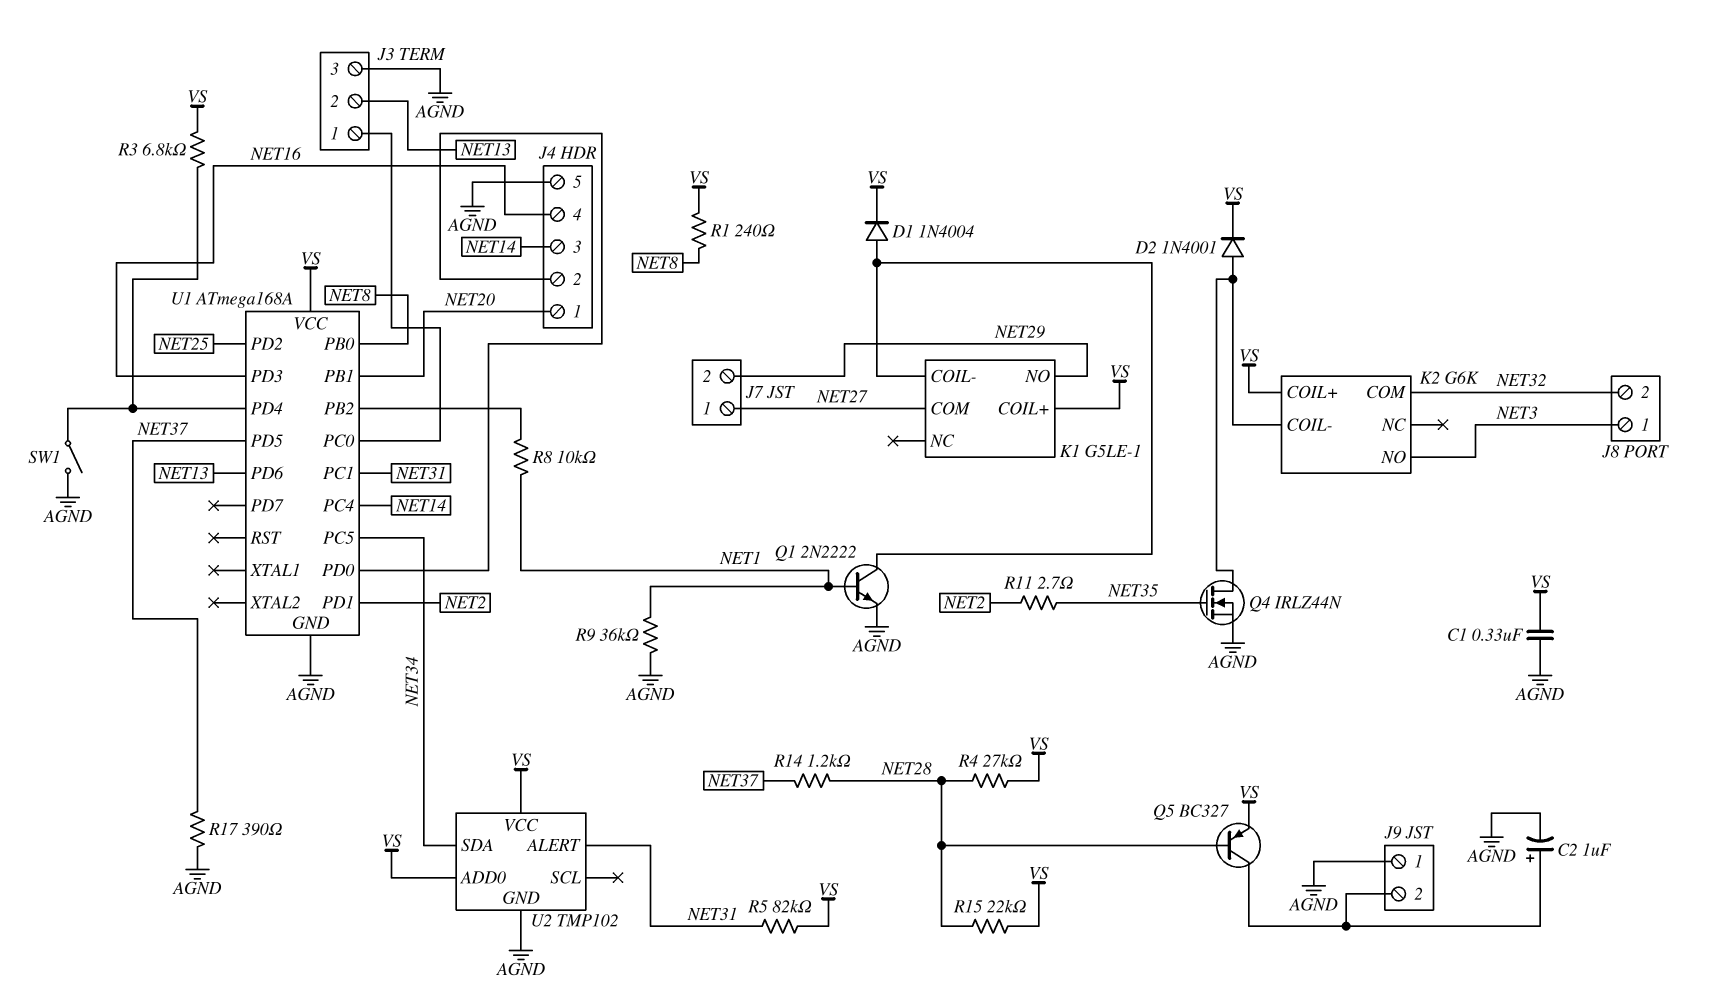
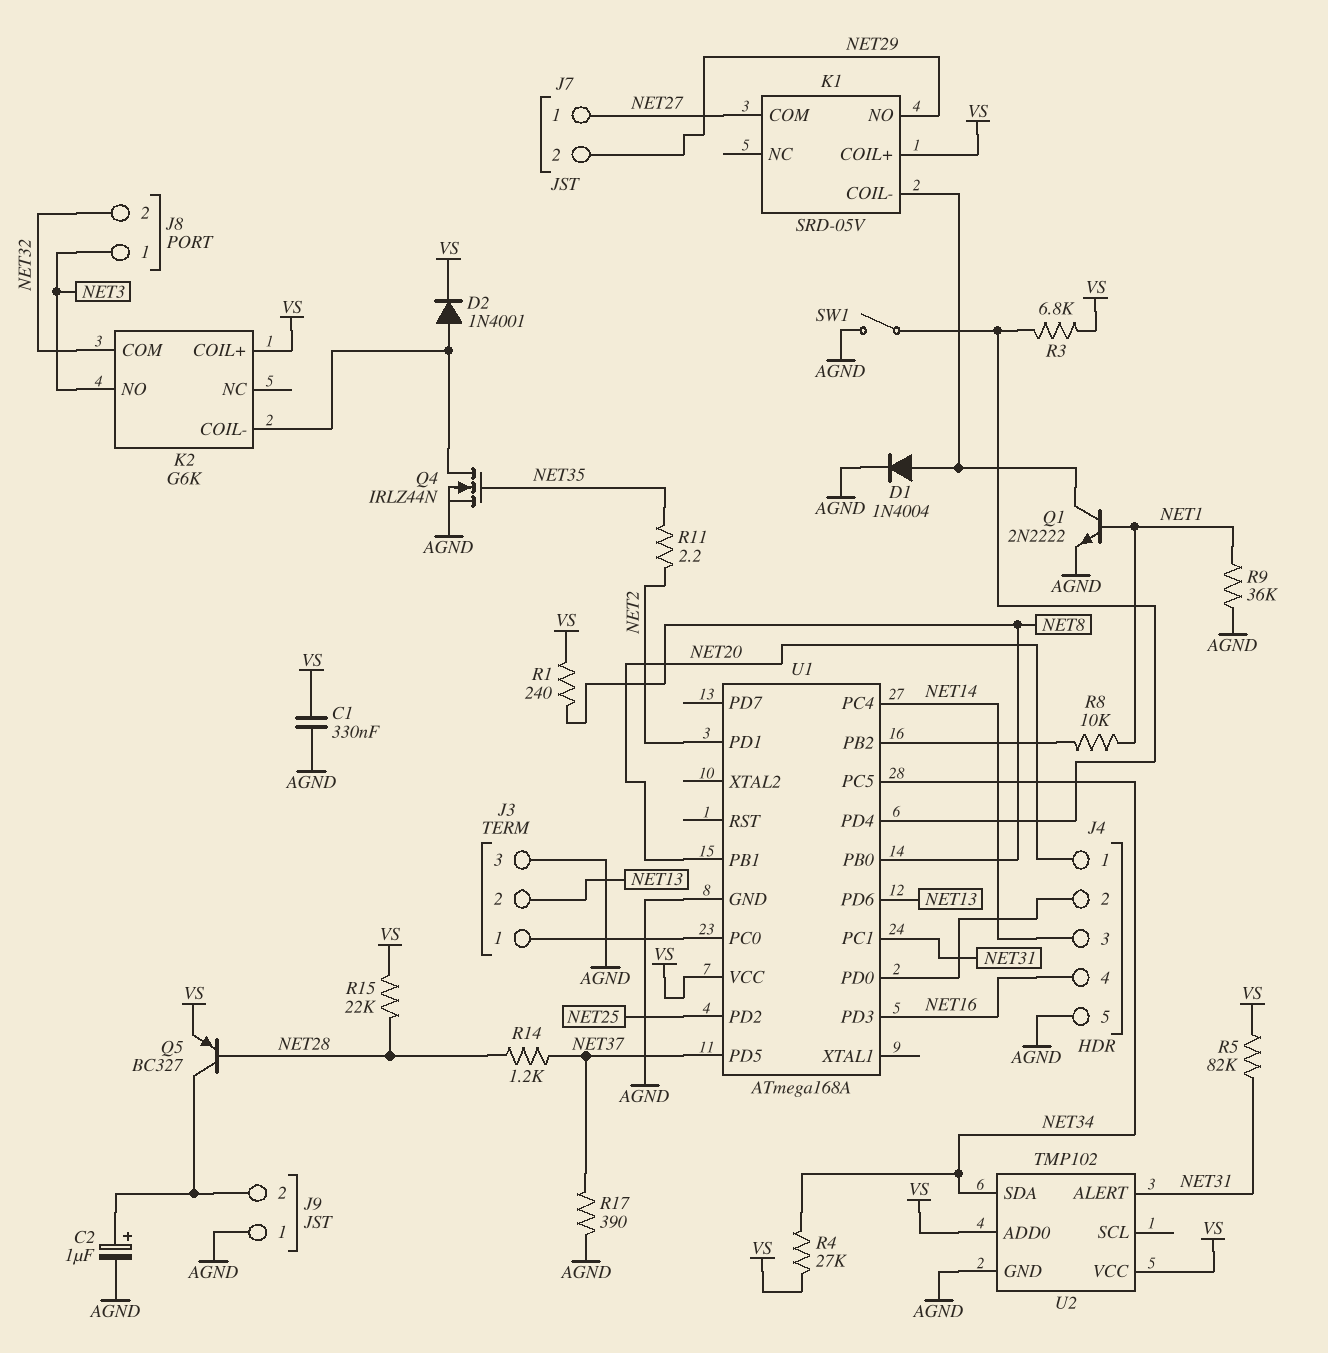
D1: diode 1N4004 (A K1/COIL-, K VS) -> diode 1N4004 (A K1/COIL-, K AGND)
K1: G5LE-1 -> SRD-05V
R4: 27k (NET28, VS) -> 27k (NET34, VS)
R11: 2.7 (NET2, NET35) -> 2.2 (NET2, NET35)

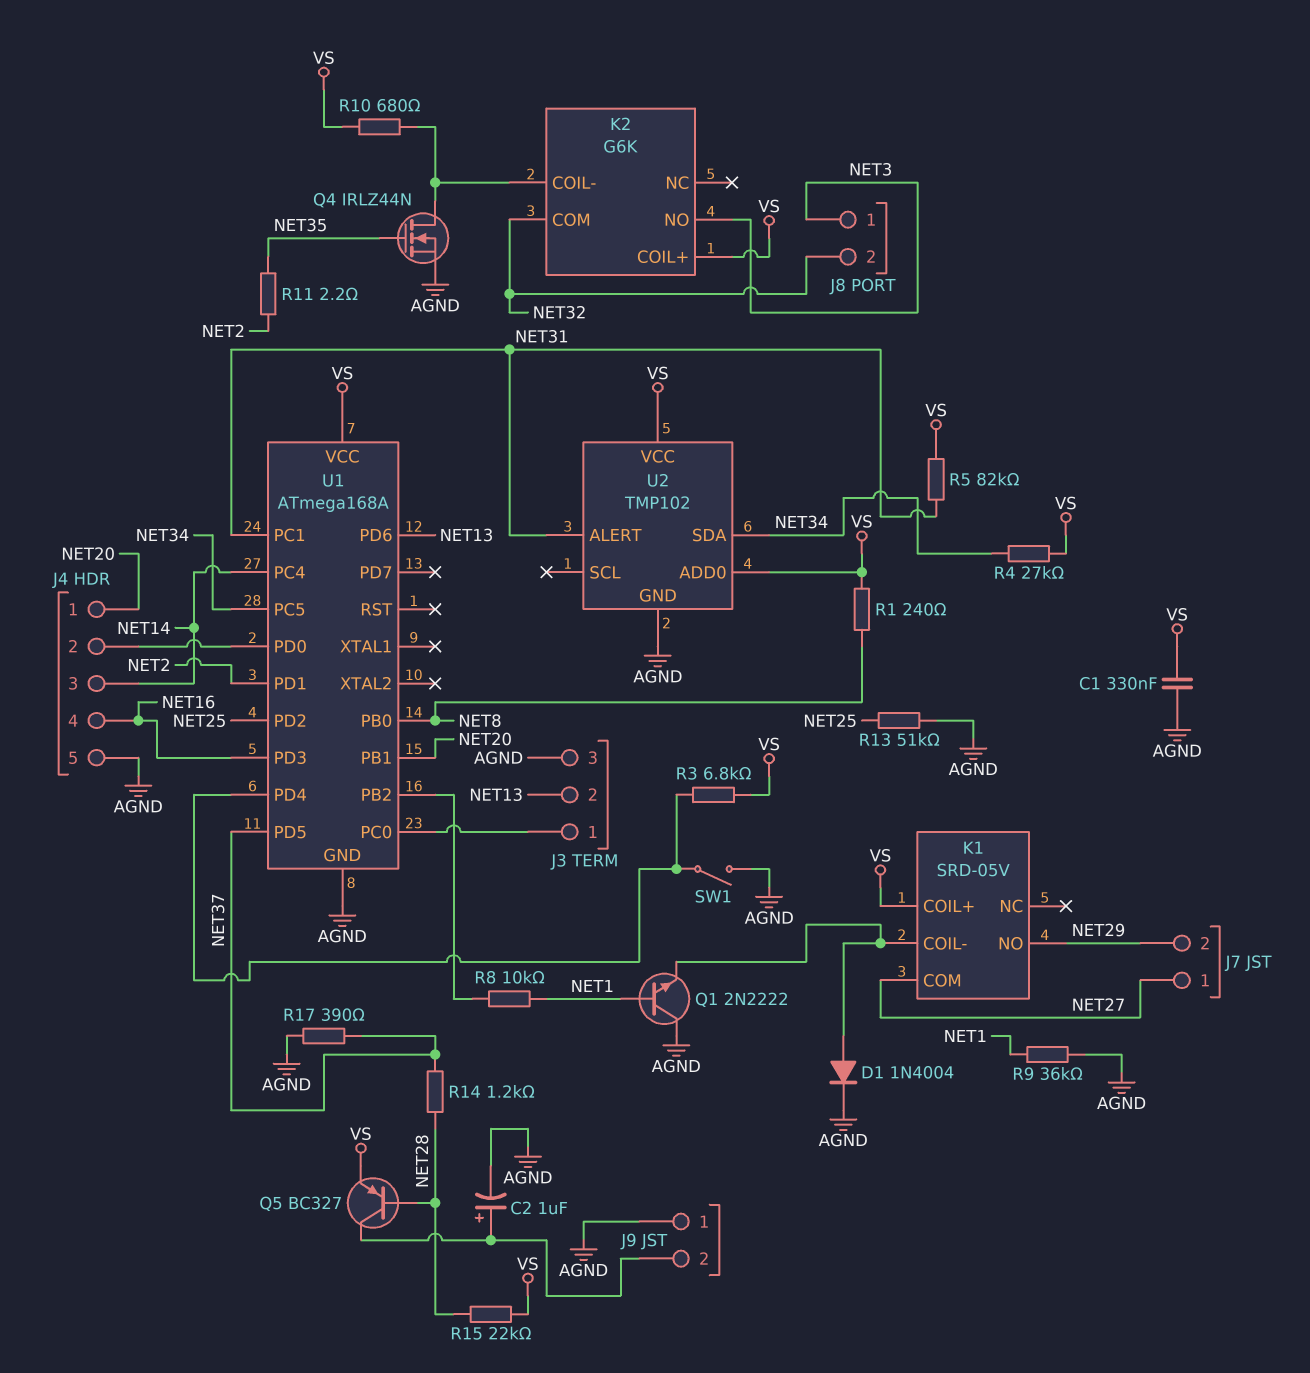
D2: diode 1N4001 (A K2/COIL-, K VS) -> none
Q1: NPN 2N2222 (B NET1, C K1/COIL-, E AGND) -> NPN 2N2222 (B NET1, C AGND, E K1/COIL-)
R10: none -> 680 (K2/COIL-, VS)
R13: none -> 51k (AGND, NET25)

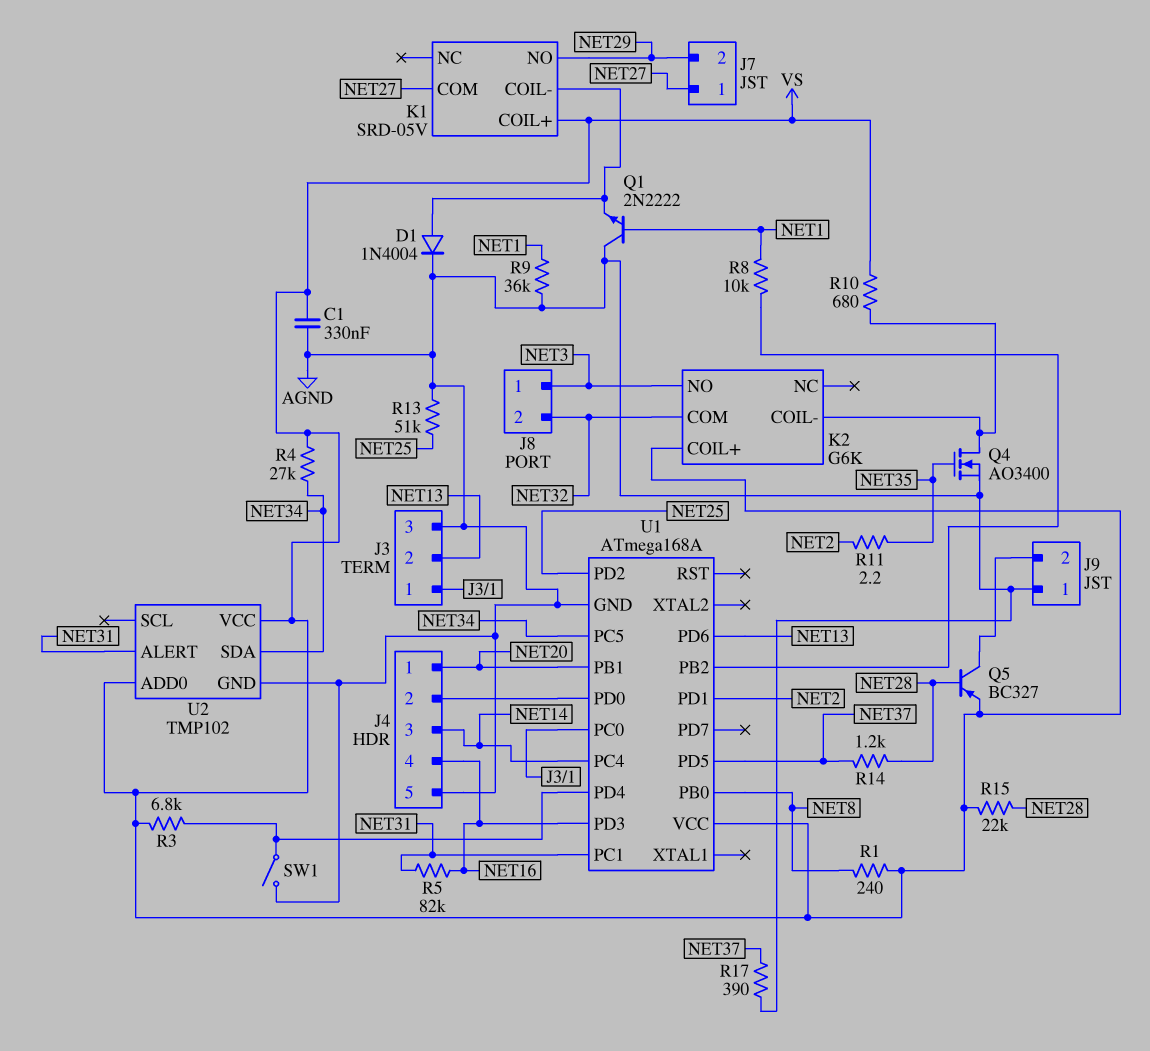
C2: 1uF (plus J9/2, minus AGND) -> none
Q4: NMOS IRLZ44N (G NET35, D K2/COIL-, S AGND) -> NMOS AO3400 (G NET35, D K2/COIL-, S AGND)
R5: 82k (NET31, VS) -> 82k (NET16, NET31)

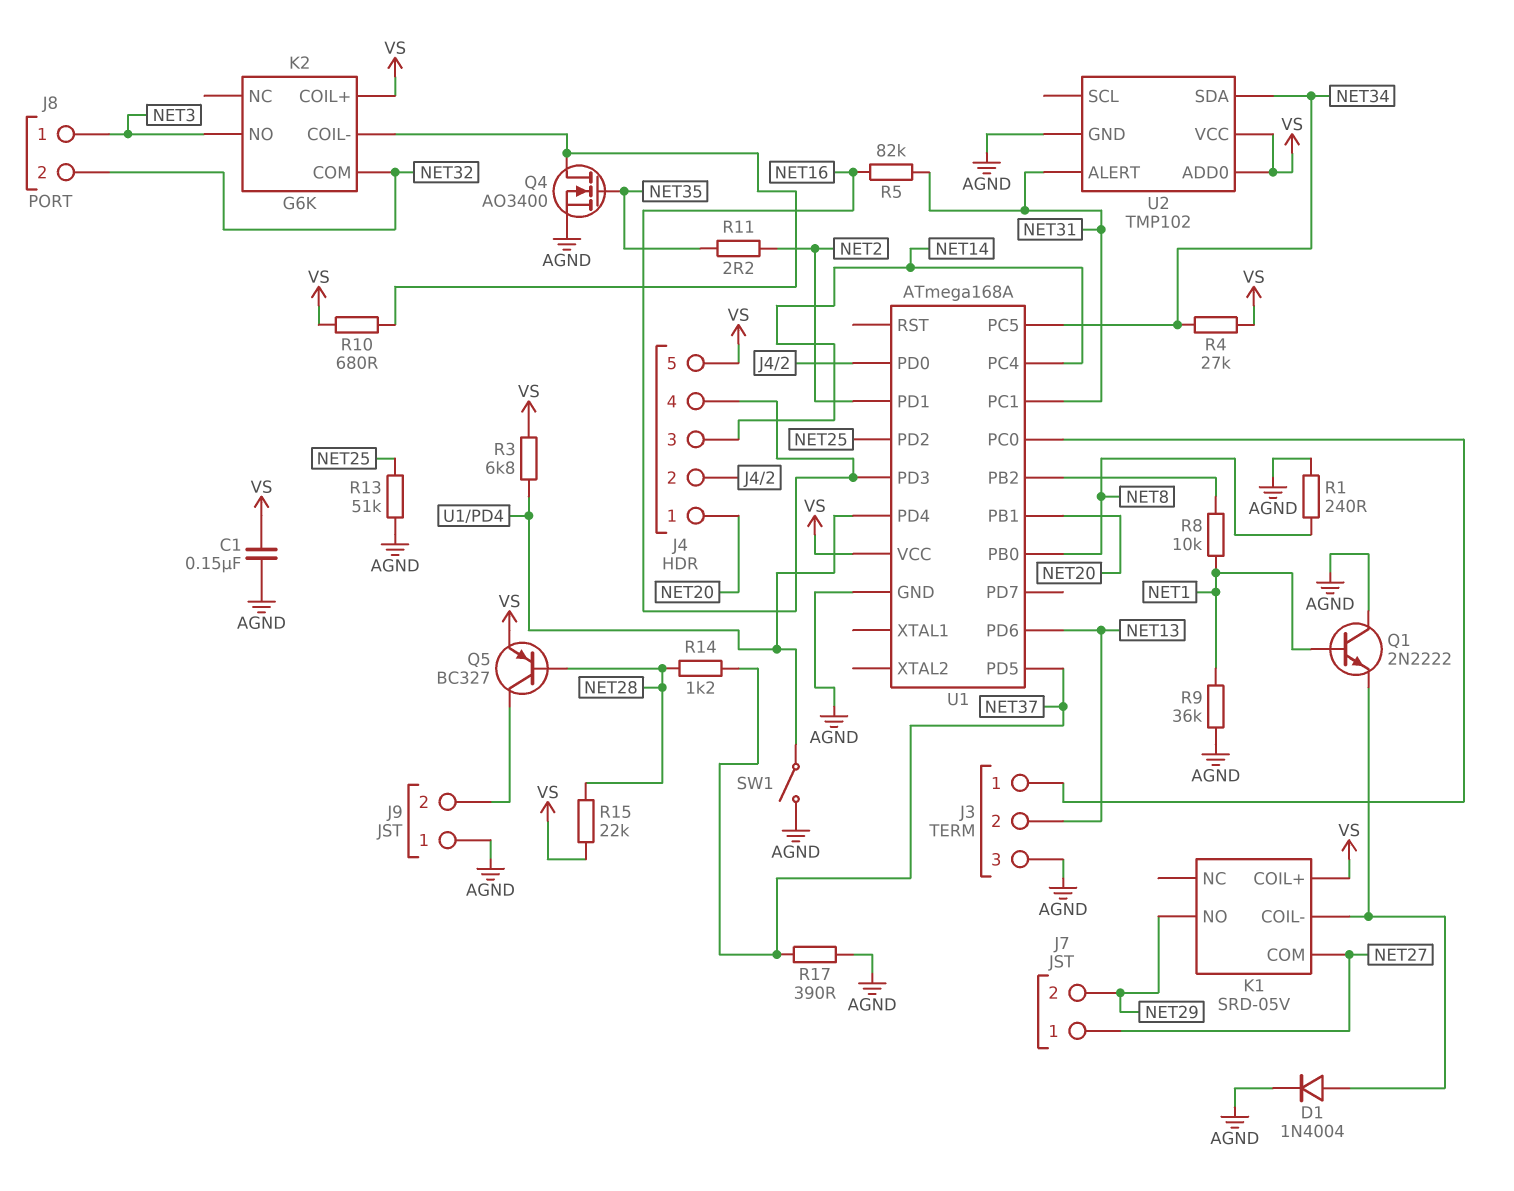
C1: 330nF (AGND, VS) -> 150nF (AGND, VS)
J4 pin 5: AGND -> VS
R1: 240 (NET8, VS) -> 240 (AGND, NET8)

